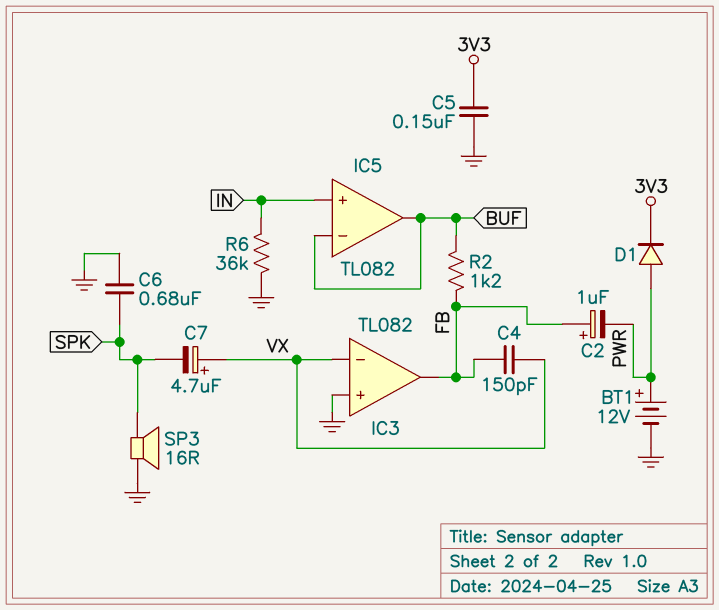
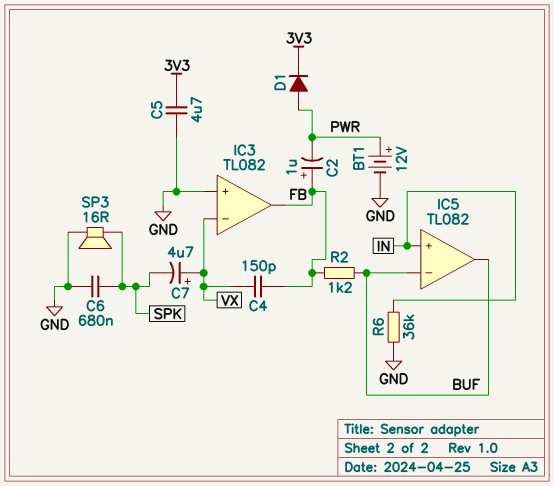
C5: 150nF (3V3, GND) -> 4.7uF (3V3, GND)

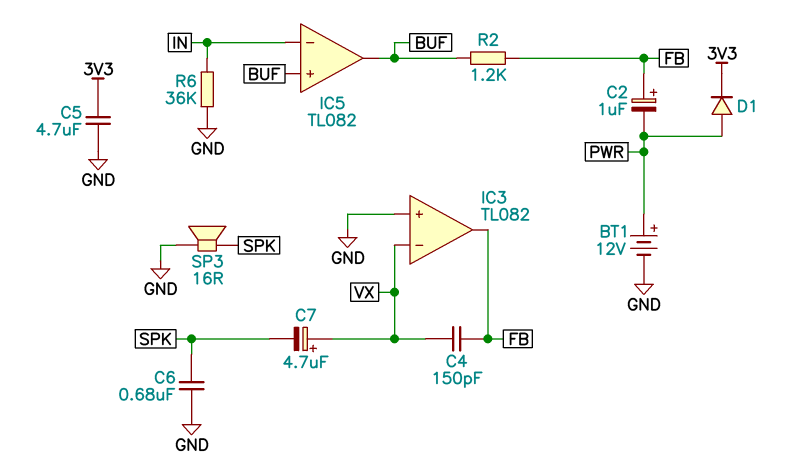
IC5 pin in+: IN -> BUF
IC5 pin in-: BUF -> IN

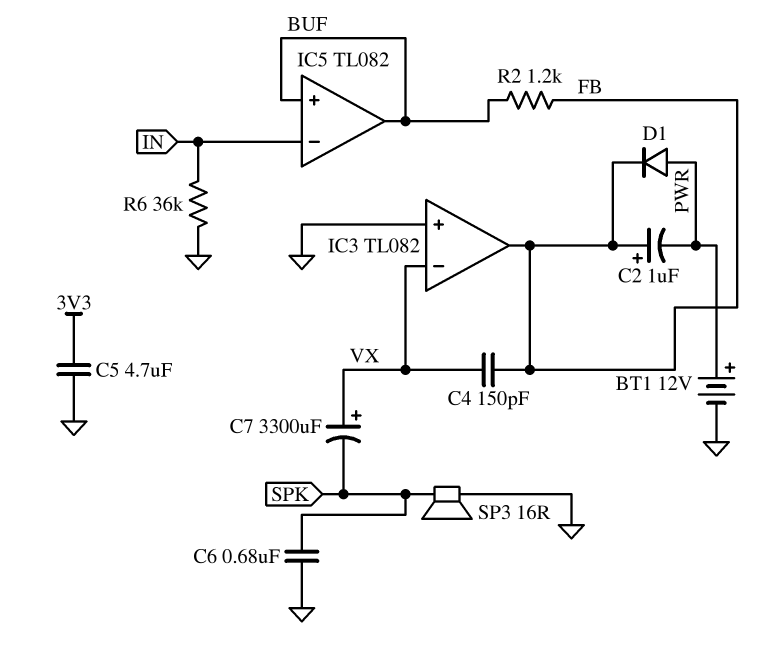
C7: 4.7uF (plus VX, minus SPK) -> 3300uF (plus VX, minus SPK)
D1: diode (A PWR, K 3V3) -> diode (A PWR, K FB)

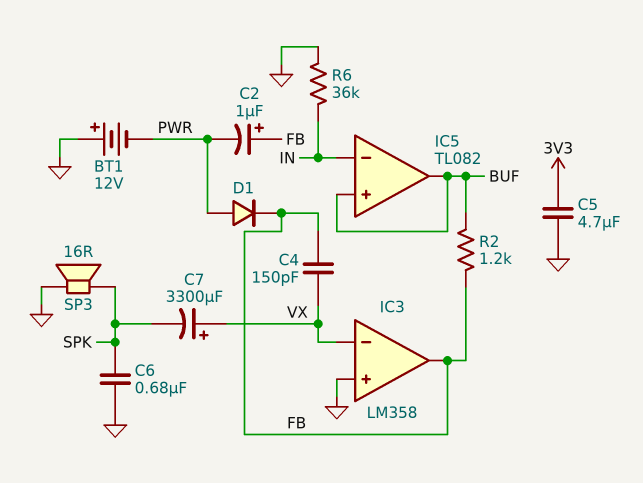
BT1: 12V (plus PWR, minus GND) -> 12V (plus GND, minus PWR)
IC3: TL082 -> LM358

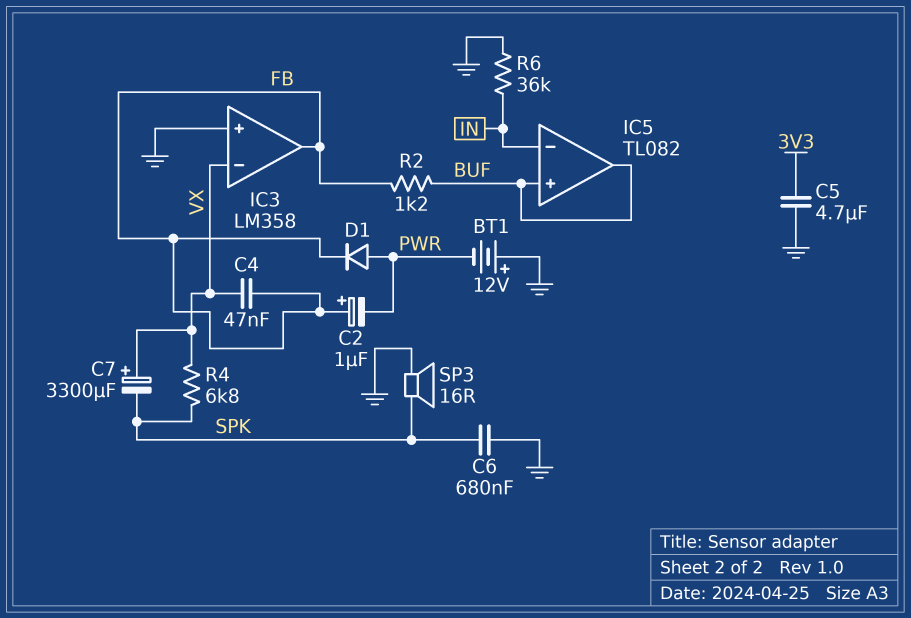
C4: 150pF (FB, VX) -> 47nF (FB, VX)
R4: none -> 6.8k (SPK, VX)

